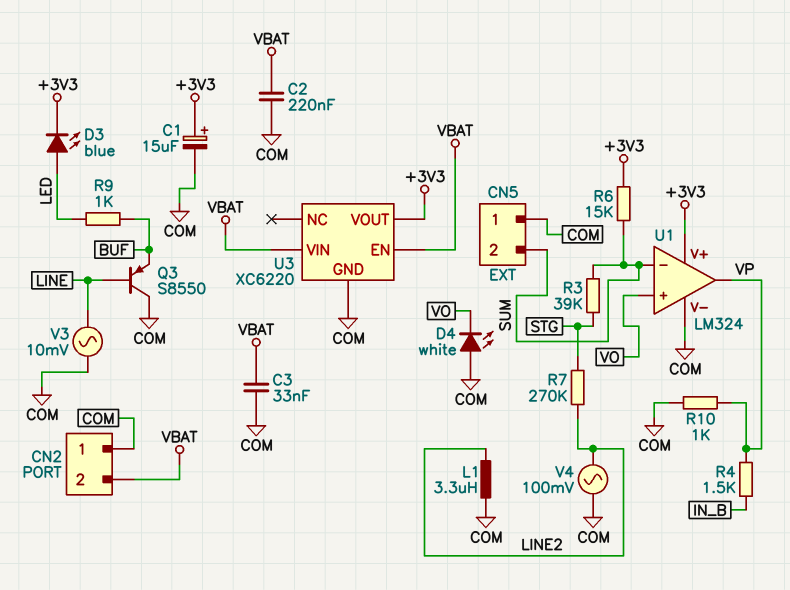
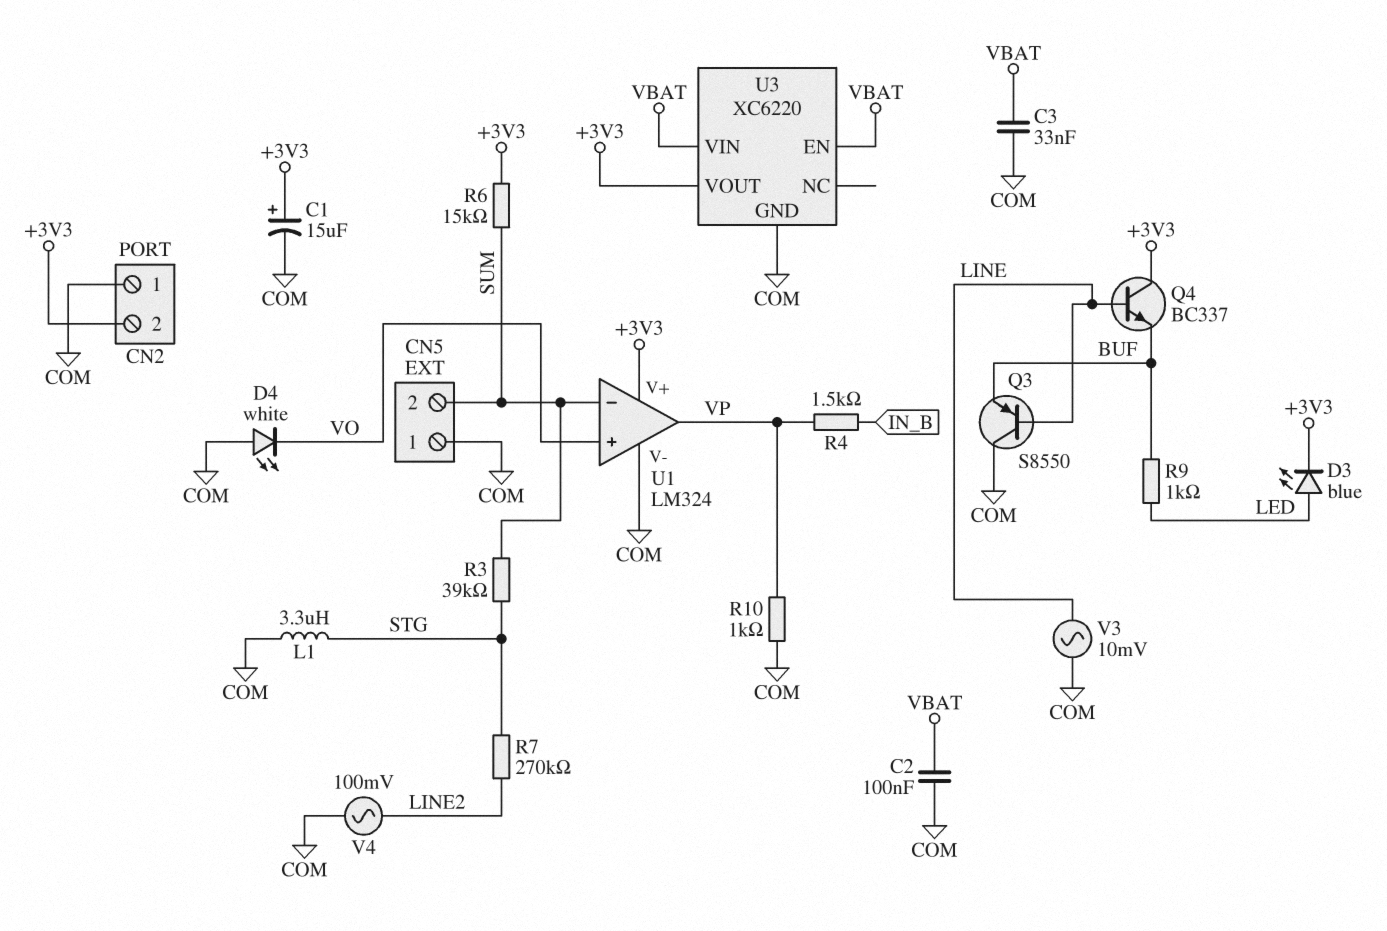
C2: 220nF (COM, VBAT) -> 100nF (COM, VBAT)
CN2 pin 2: VBAT -> +3V3
L1: 3.3uH (COM, LINE2) -> 3.3uH (COM, STG)
Q4: none -> NPN BC337 (B LINE, C +3V3, E BUF)

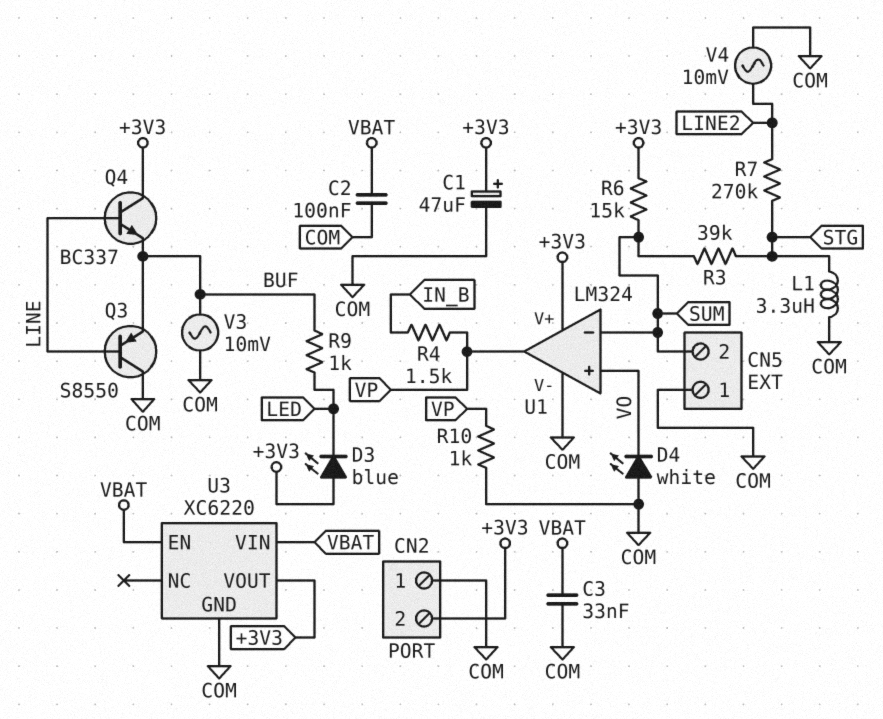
C1: 15uF (plus +3V3, minus COM) -> 47uF (plus +3V3, minus COM)
D3: LED blue (A LED, K +3V3) -> LED blue (A +3V3, K LED)
V3: AC 10mV (COM, LINE) -> AC 10mV (BUF, COM)
V4: AC 100mV (COM, LINE2) -> AC 10mV (COM, LINE2)

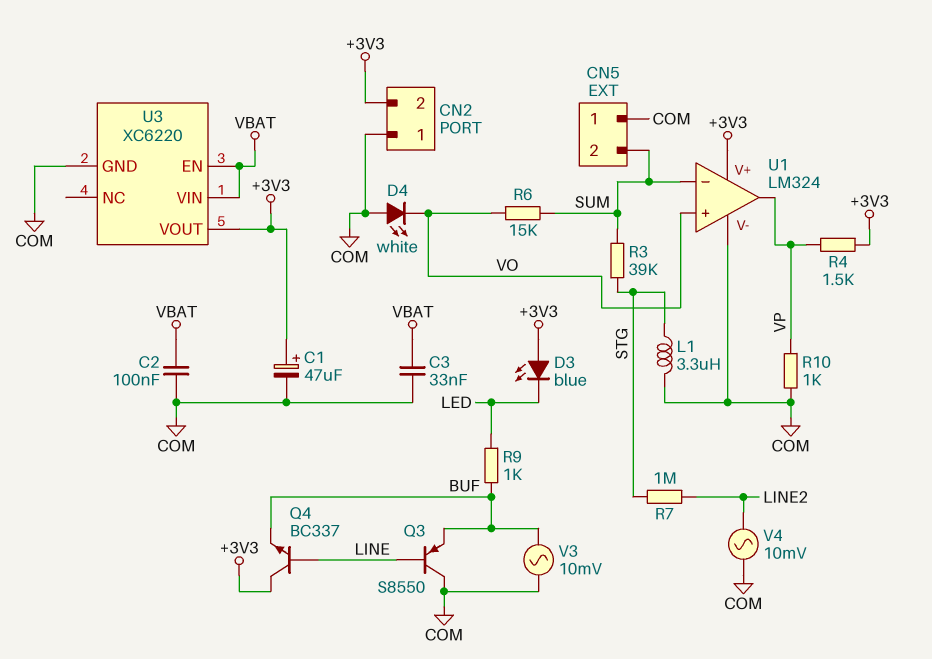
R4: 1.5k (IN_B, VP) -> 1.5k (+3V3, VP)
R6: 15k (+3V3, SUM) -> 15k (SUM, VO)
R7: 270k (LINE2, STG) -> 1M (LINE2, STG)

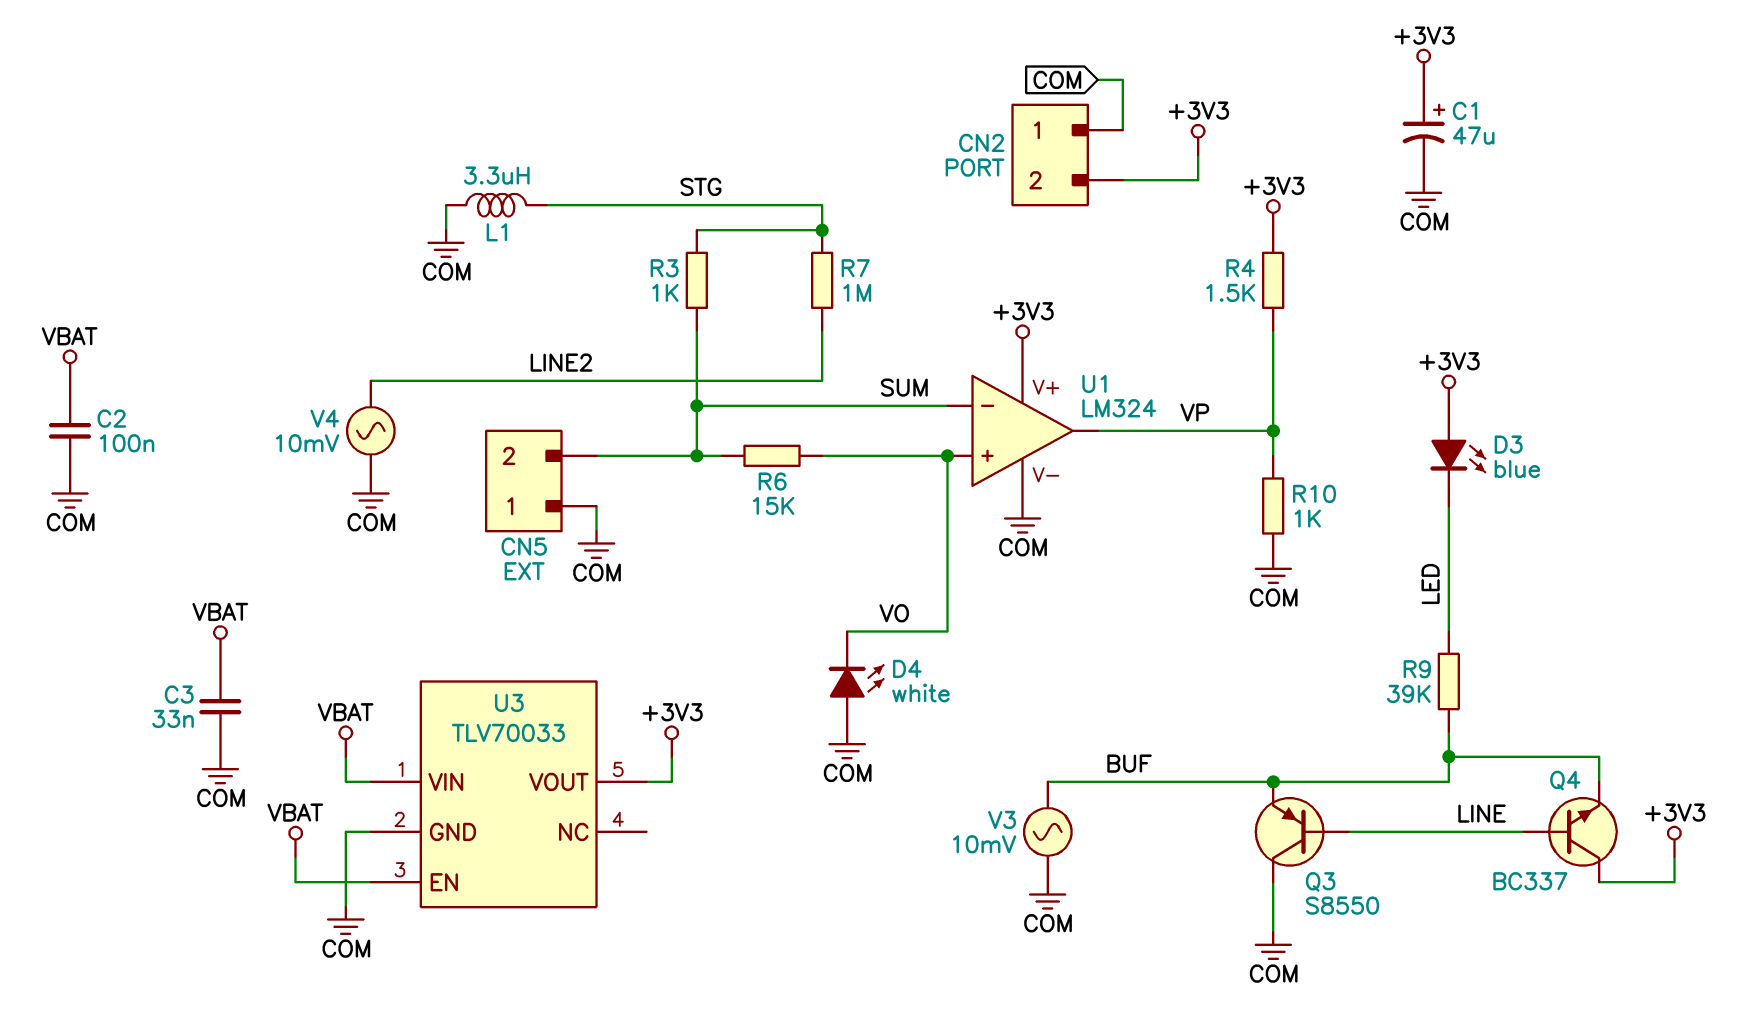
R3: 39k (STG, SUM) -> 1k (STG, SUM)
R9: 1k (BUF, LED) -> 39k (BUF, LED)
U3: XC6220 -> TLV70033

